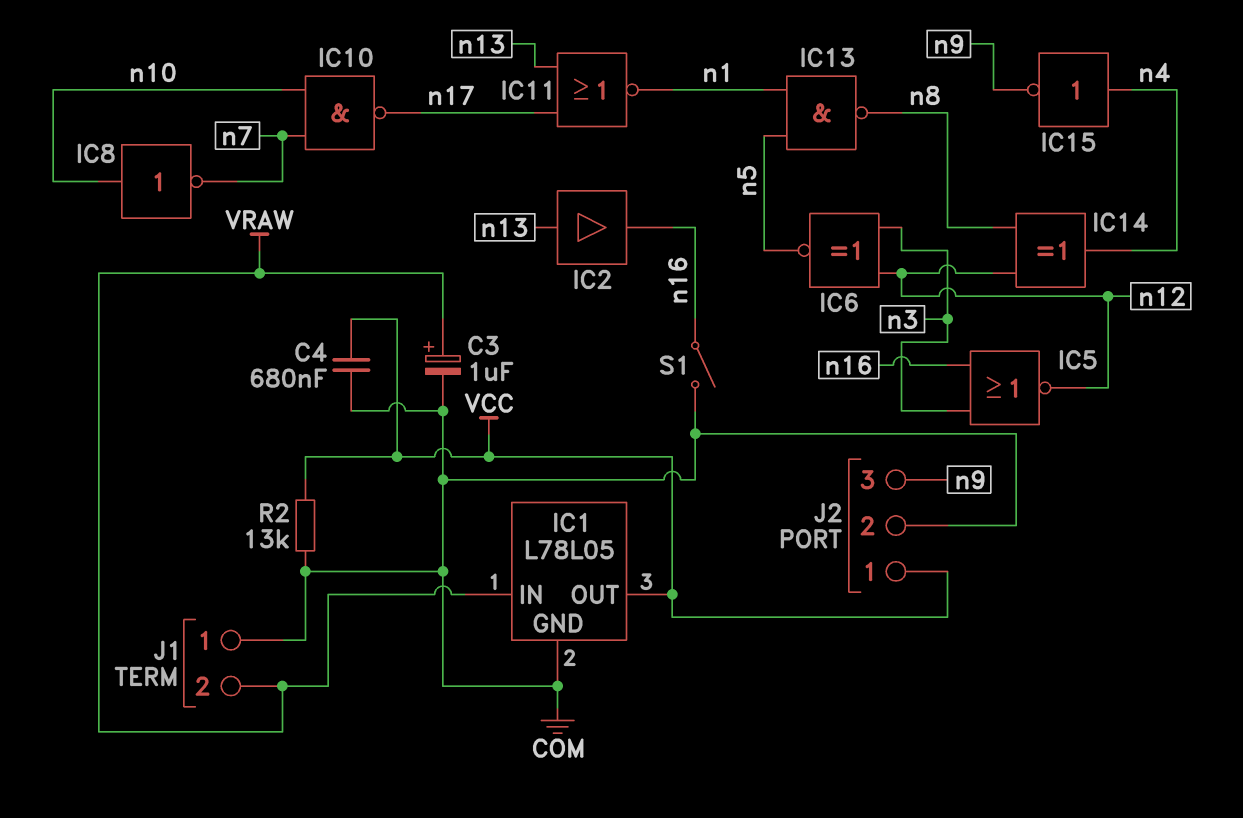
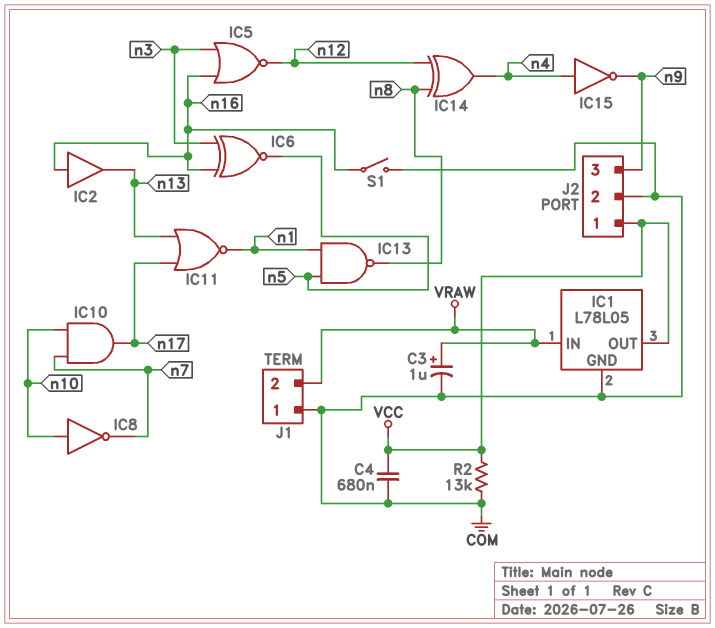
IC2: buffer (in n13, out n16) -> buffer (in n16, out n13)
IC6: XNOR (in n3, in n12, out n5) -> XNOR (in n3, in n16, out n5)
IC10: NAND (in n7, in n10, out n17) -> AND (in n7, in n10, out n17)

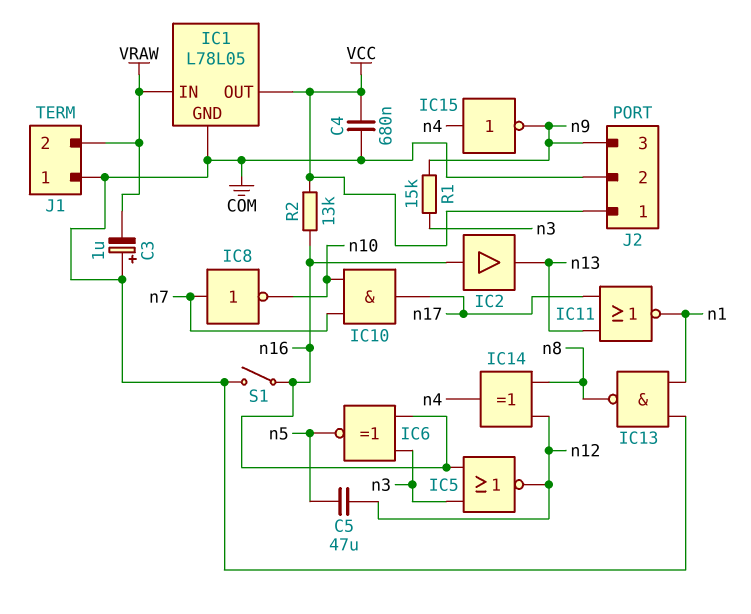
C3: 1uF (plus VRAW, minus COM) -> 1uF (plus COM, minus VRAW)
C5: none -> 47uF (n5, n12)
IC8: NOT (in n10, out n7) -> NOT (in n7, out n10)
IC13: NAND (in n1, in n5, out n8) -> NAND (in COM, in n1, out n8)
R1: none -> 15k (n3, n9)
R2: 13k (COM, VCC) -> 13k (VCC, n16)

